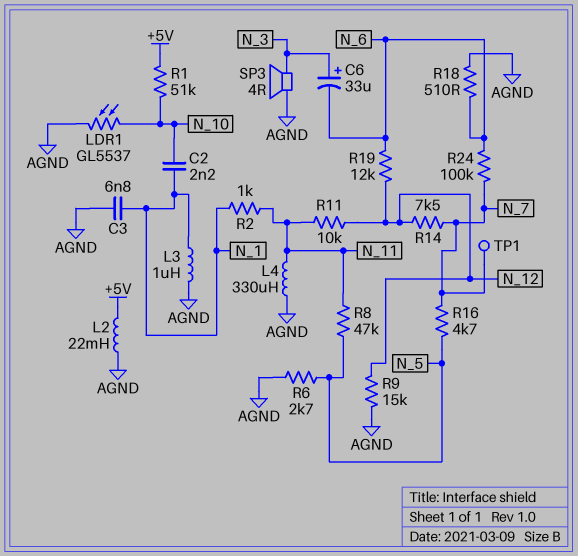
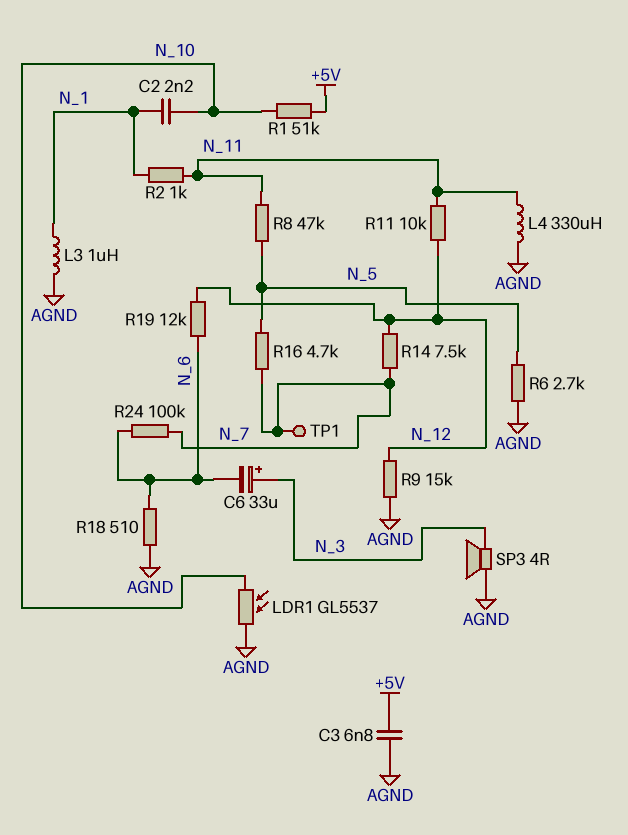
C3: 6.8nF (AGND, N_1) -> 6.8nF (+5V, AGND)
L2: 22mH (+5V, AGND) -> none

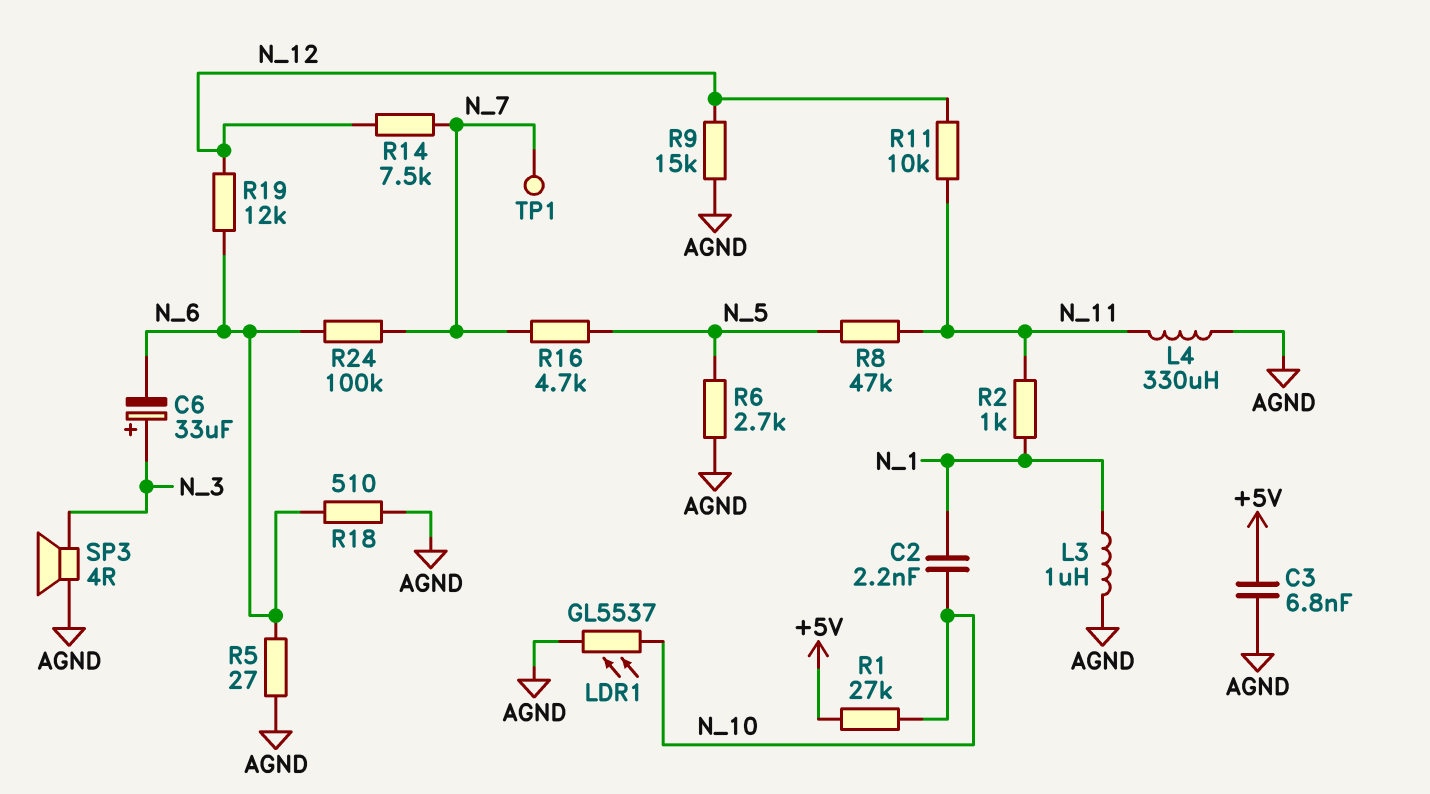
R1: 51k (+5V, N_10) -> 27k (+5V, N_10)
R5: none -> 27 (AGND, N_6)

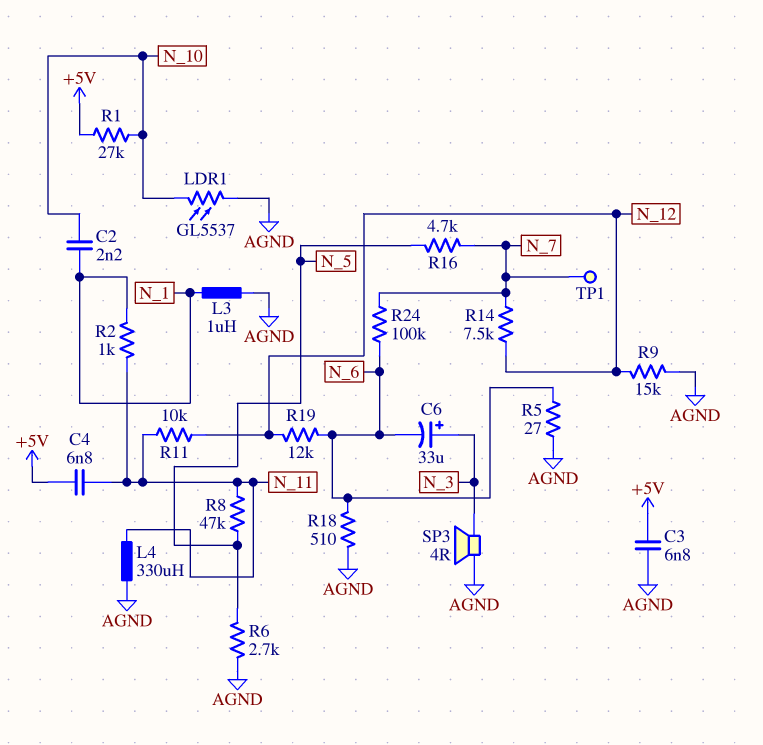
C4: none -> 6.8nF (+5V, N_11)

